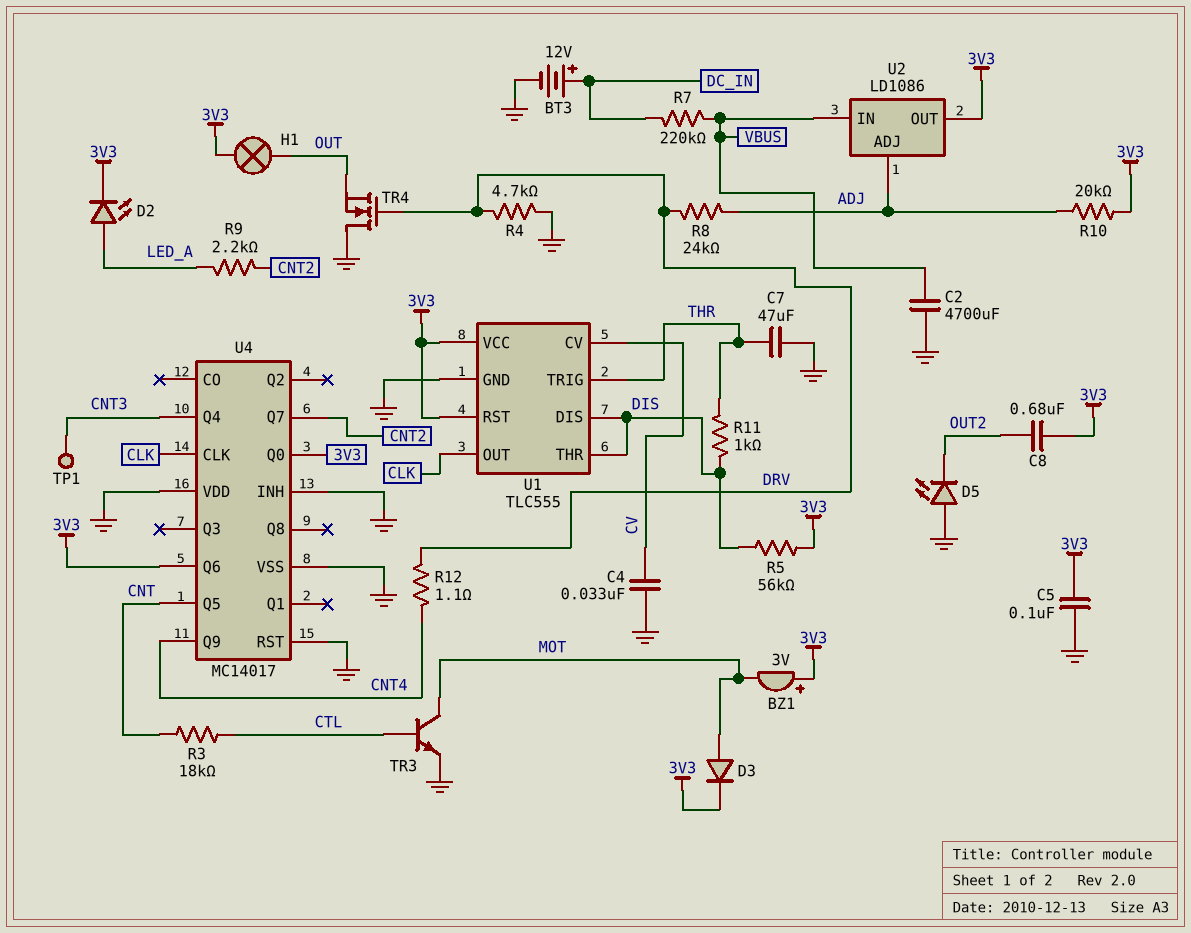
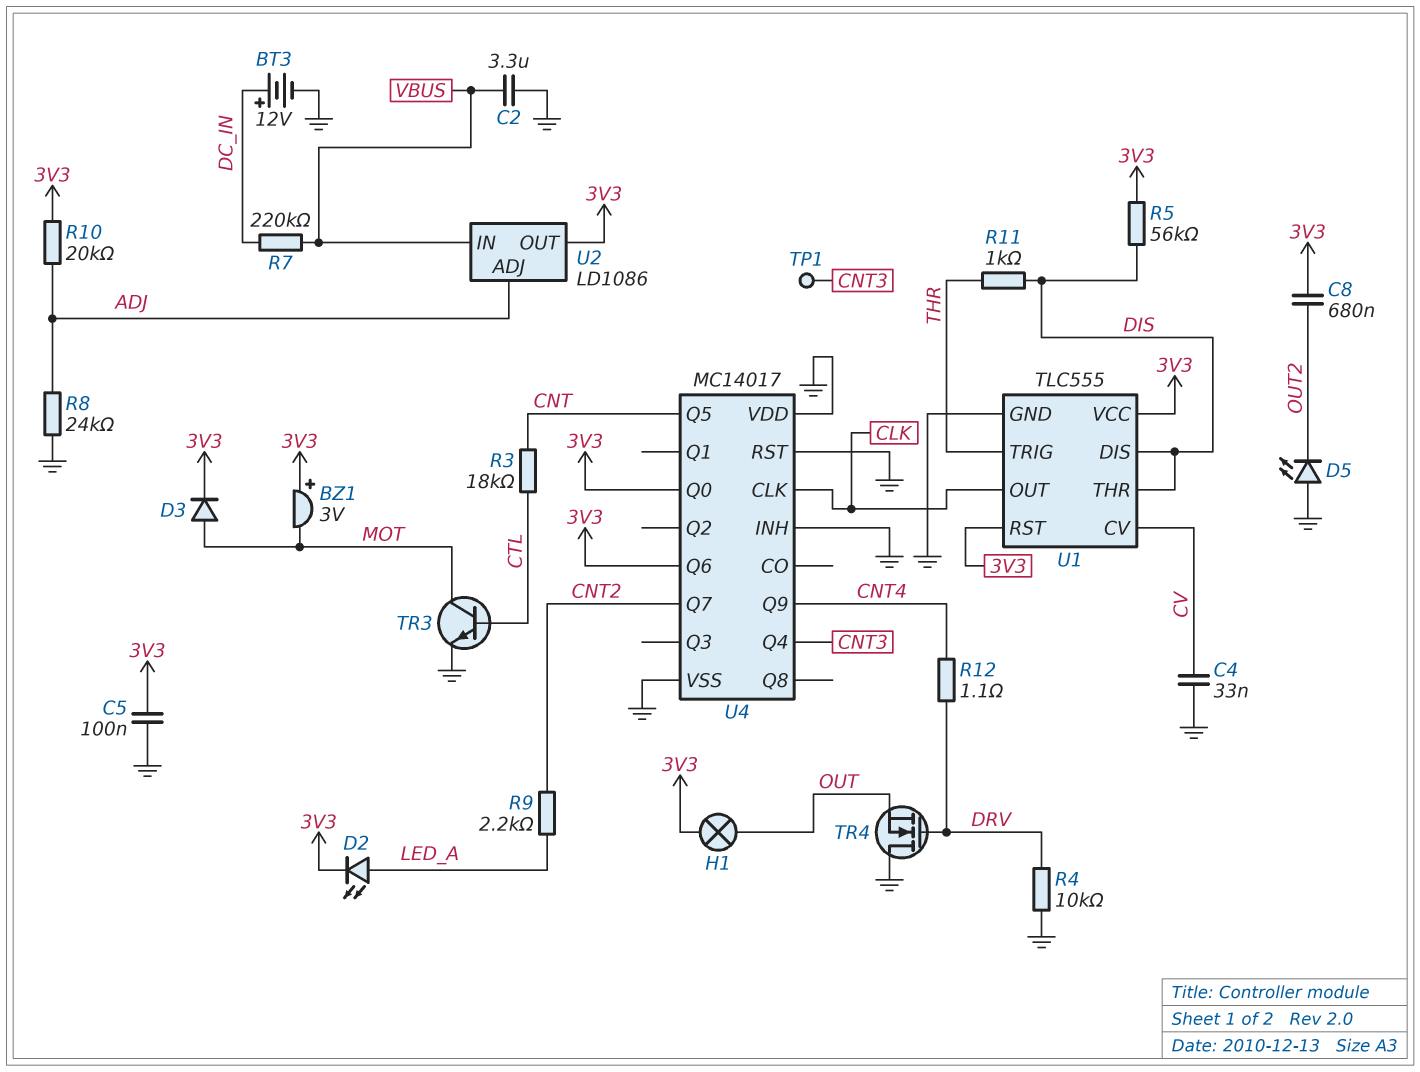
C2: 4700uF (GND, VBUS) -> 3.3uF (GND, VBUS)
C7: 47uF (GND, THR) -> none
R4: 4.7k (DRV, GND) -> 10k (DRV, GND)
R8: 24k (ADJ, DRV) -> 24k (ADJ, GND)

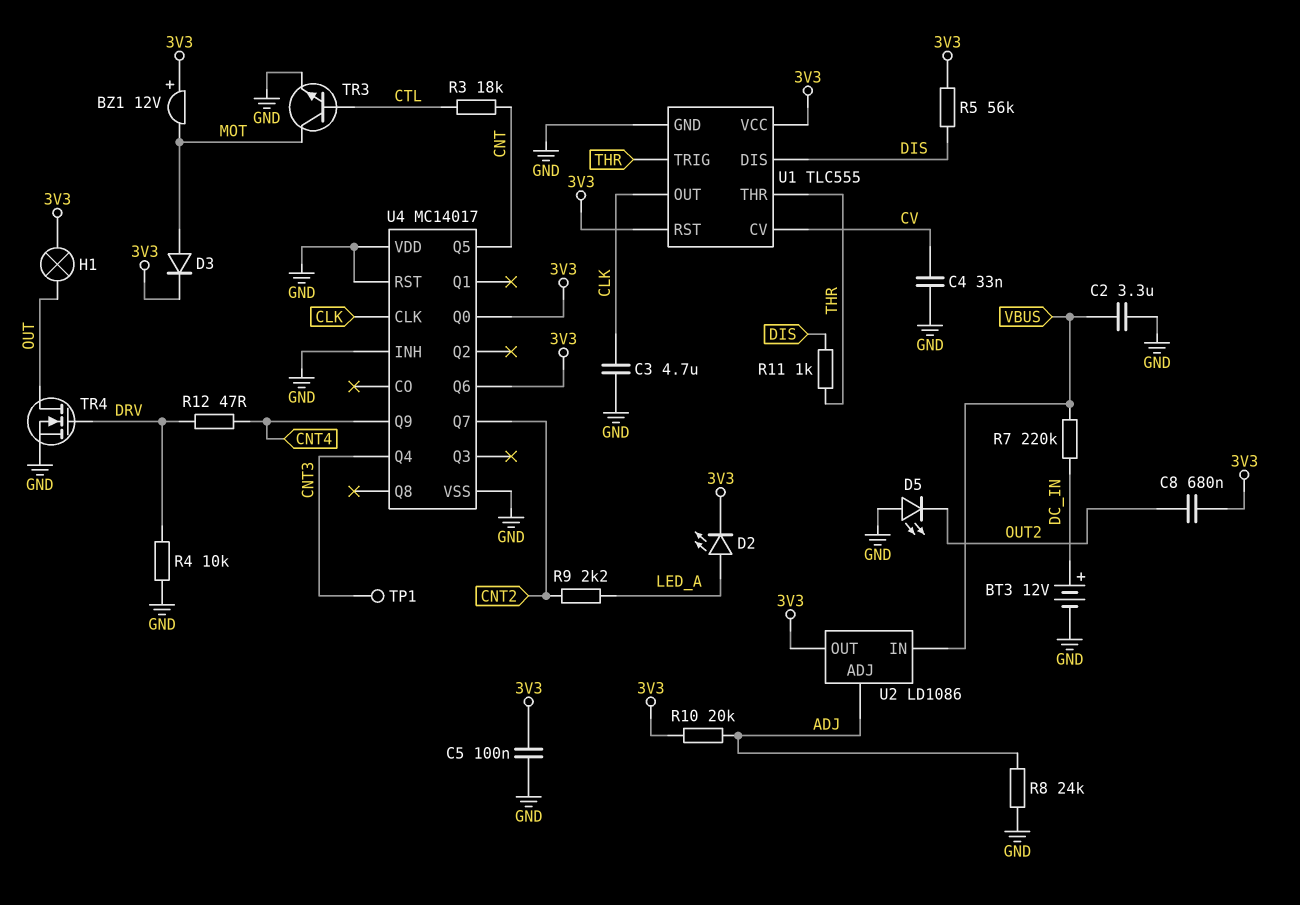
BZ1: buzzer 3V (plus 3V3, minus MOT) -> buzzer 12V (plus 3V3, minus MOT)
C3: none -> 4.7uF (CLK, GND)
R12: 1.1 (CNT4, DRV) -> 47 (CNT4, DRV)
TR4: NMOS (G DRV, D GND, S OUT) -> NMOS (G DRV, D OUT, S GND)
U1 pin THR: DIS -> THR

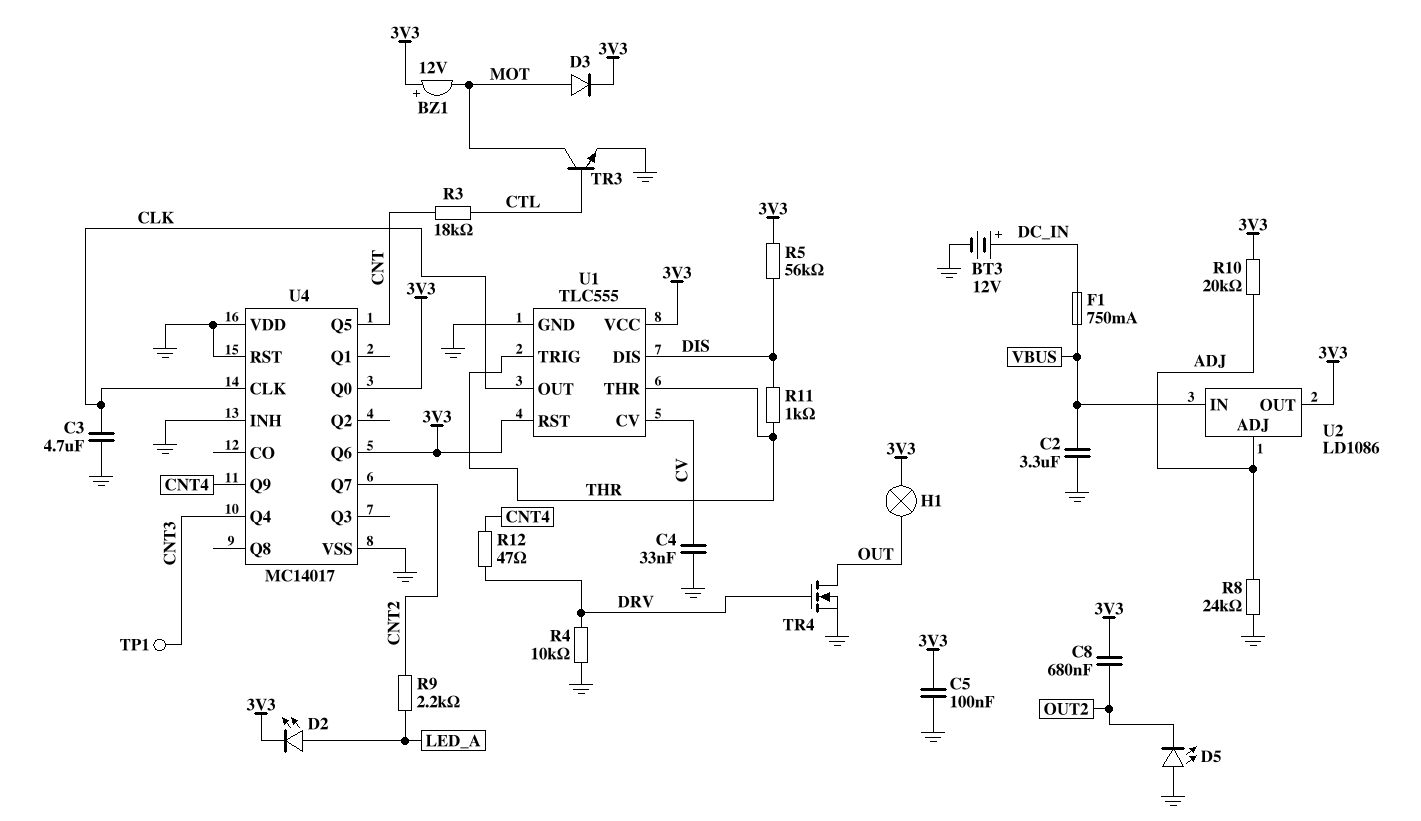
F1: none -> 750mA (DC_IN, VBUS)
R7: 220k (DC_IN, VBUS) -> none

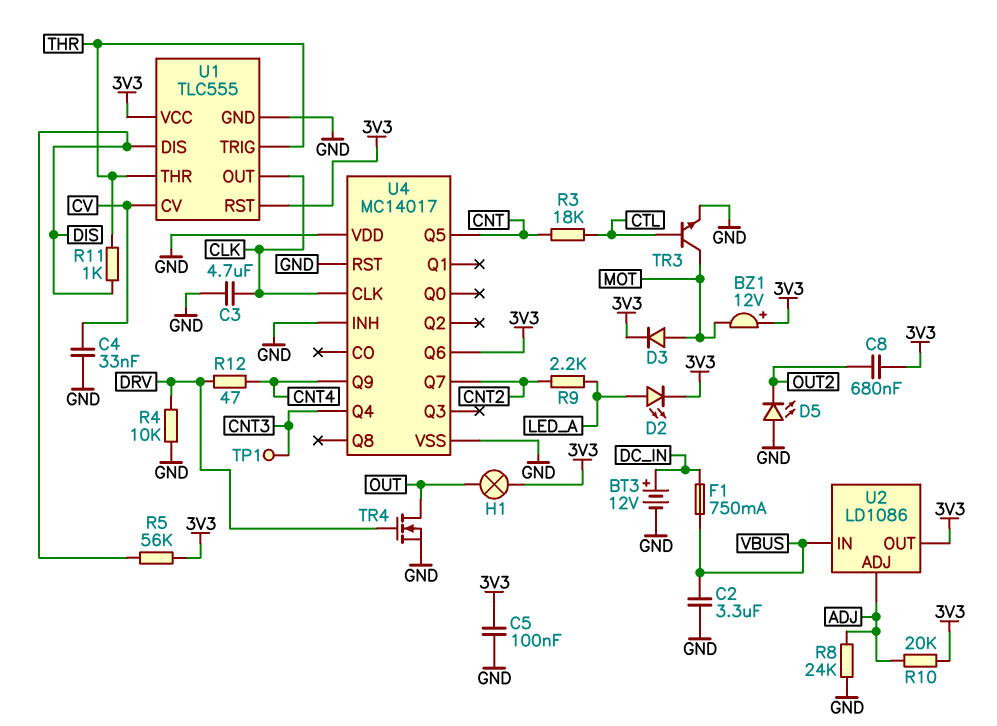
U4 pin Q0: 3V3 -> none

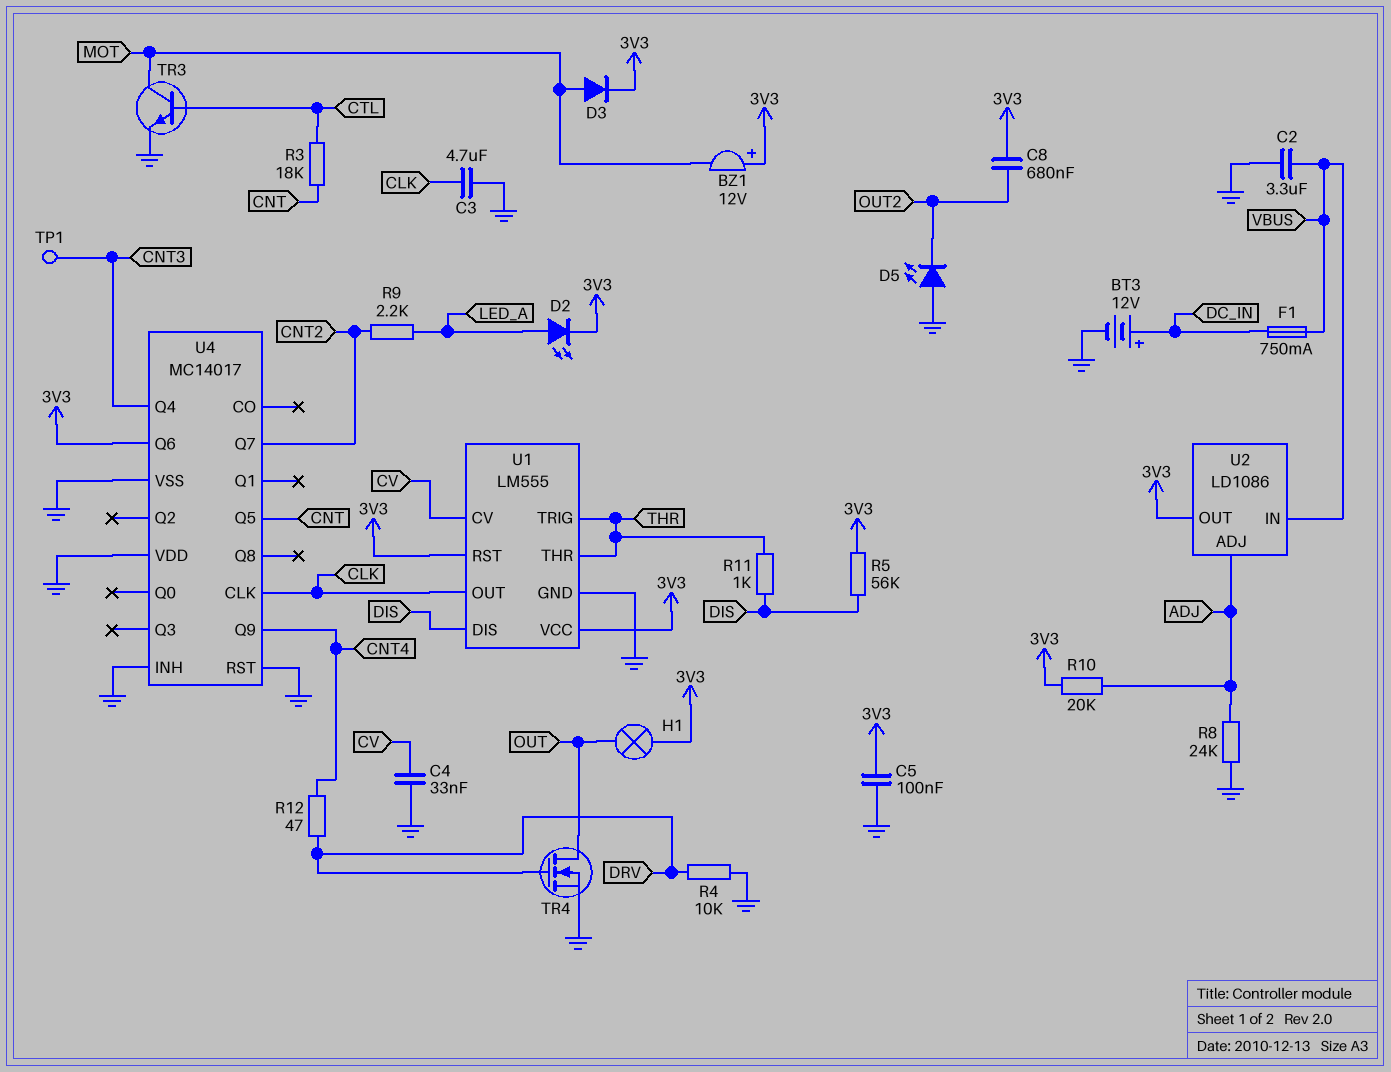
U1: TLC555 -> LM555

